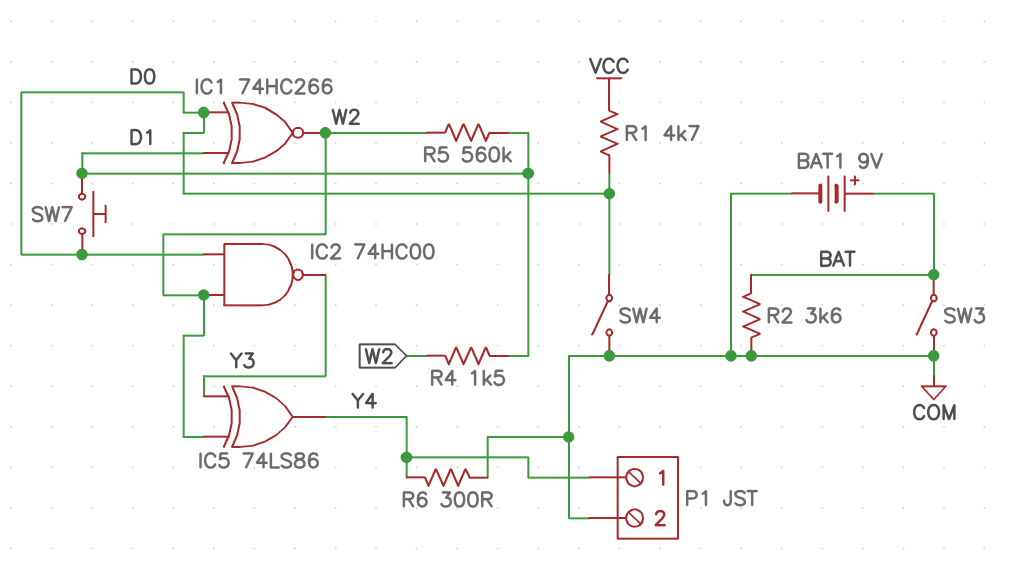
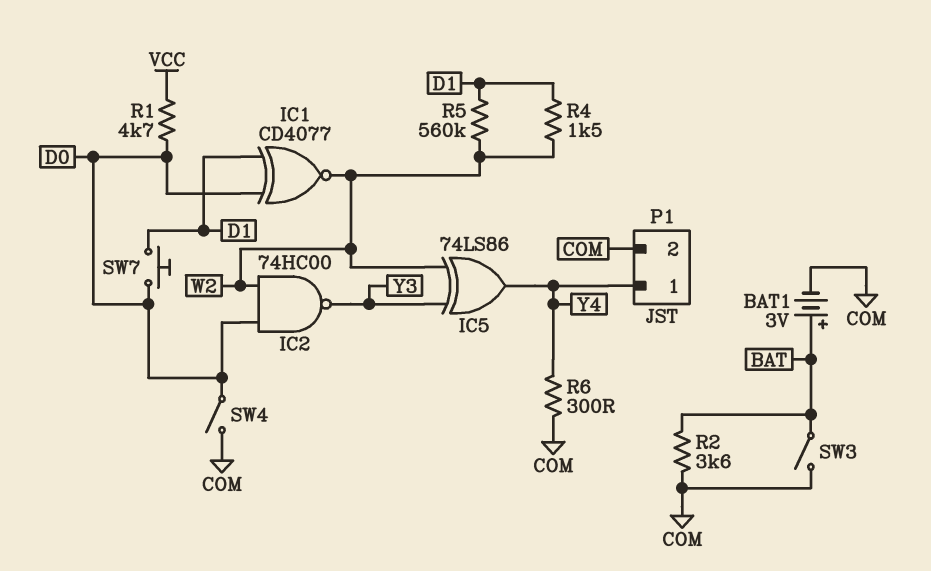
BAT1: 9V (plus BAT, minus COM) -> 3V (plus BAT, minus COM)
IC1: XNOR 74HC266 (in D0, in D1, out W2) -> XNOR CD4077 (in D0, in D1, out W2)

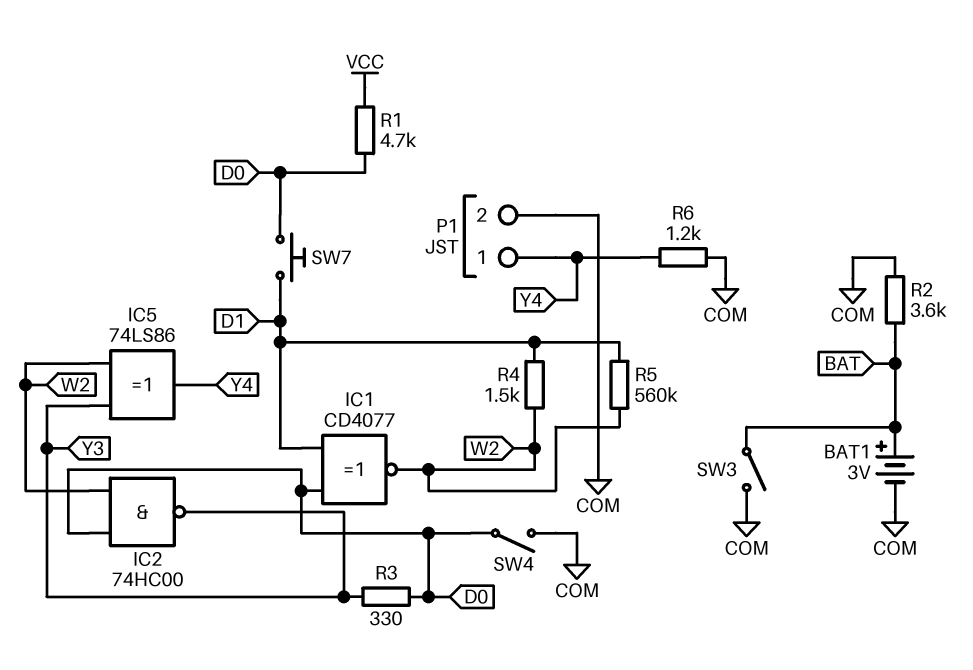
R3: none -> 330 (D0, Y3)
R6: 300 (COM, Y4) -> 1.2k (COM, Y4)

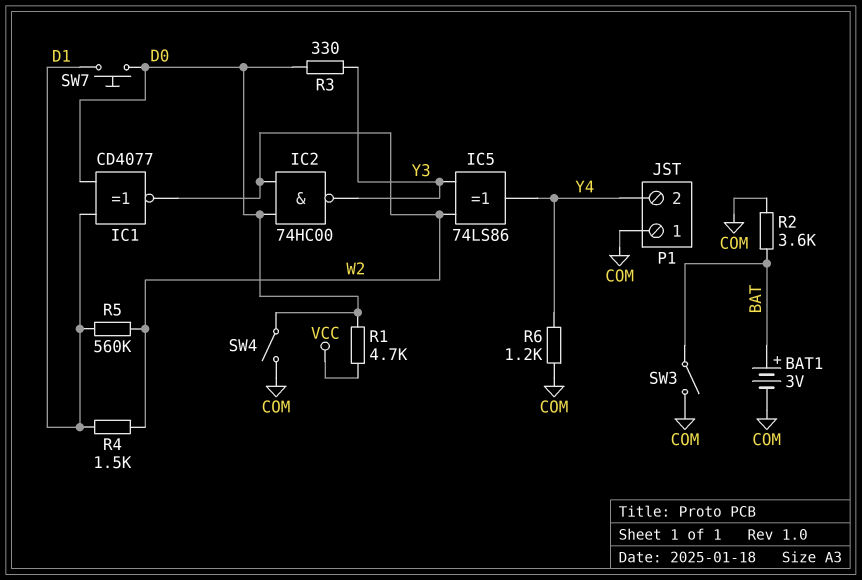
P1 pin 1: Y4 -> COM
P1 pin 2: COM -> Y4

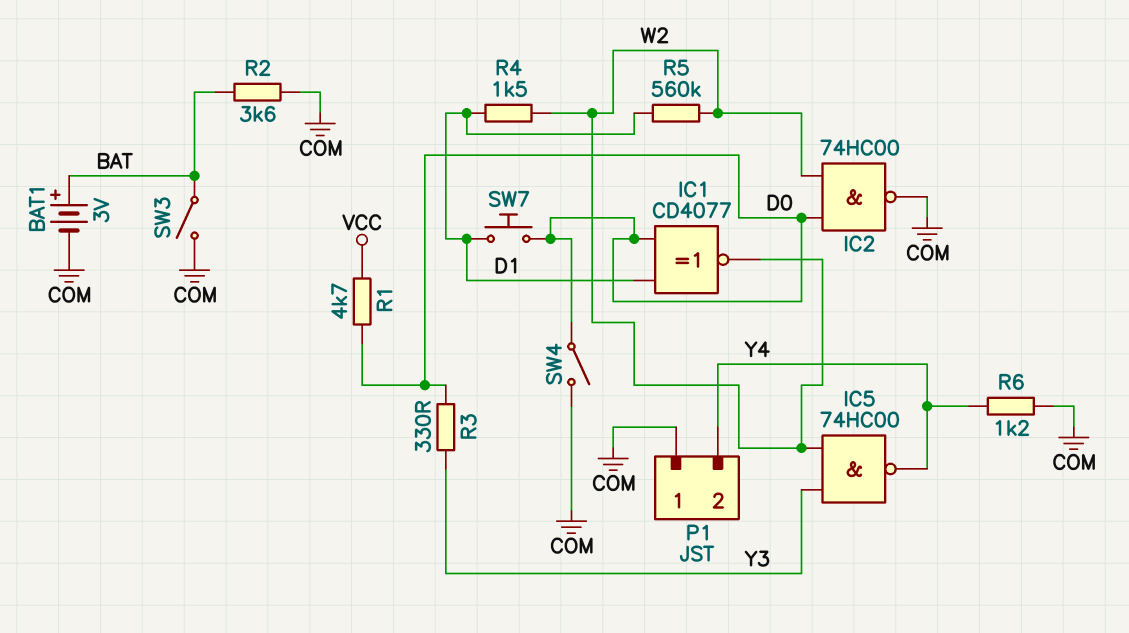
IC2: NAND 74HC00 (in D0, in W2, out Y3) -> NAND 74HC00 (in D0, in W2, out COM)
IC5: XOR 74LS86 (in W2, in Y3, out Y4) -> NAND 74HC00 (in W2, in Y3, out Y4)

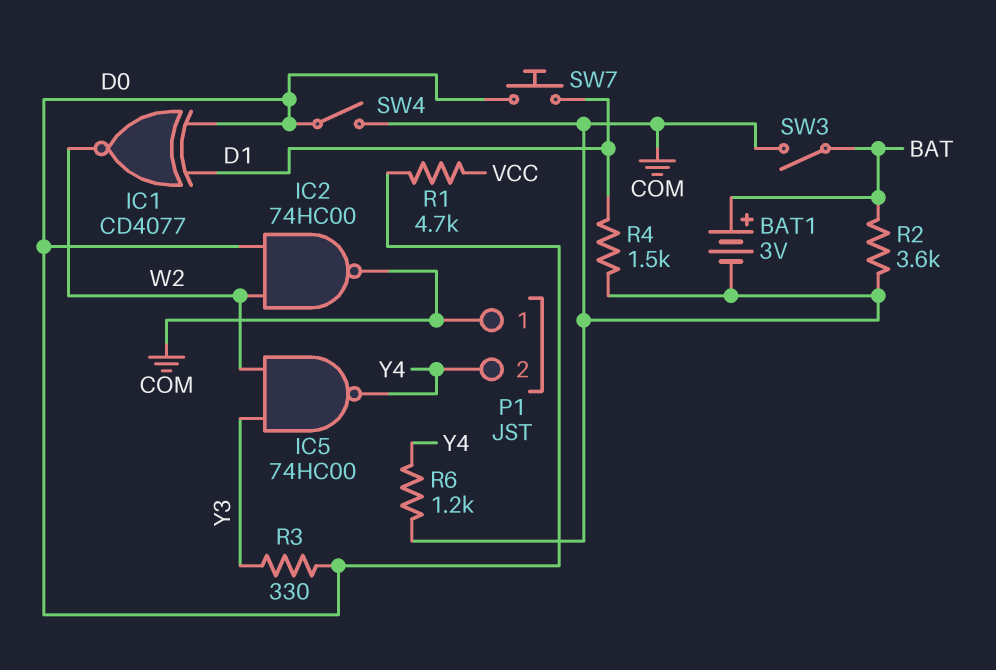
R4: 1.5k (D1, W2) -> 1.5k (COM, D1)
R5: 560k (D1, W2) -> none

